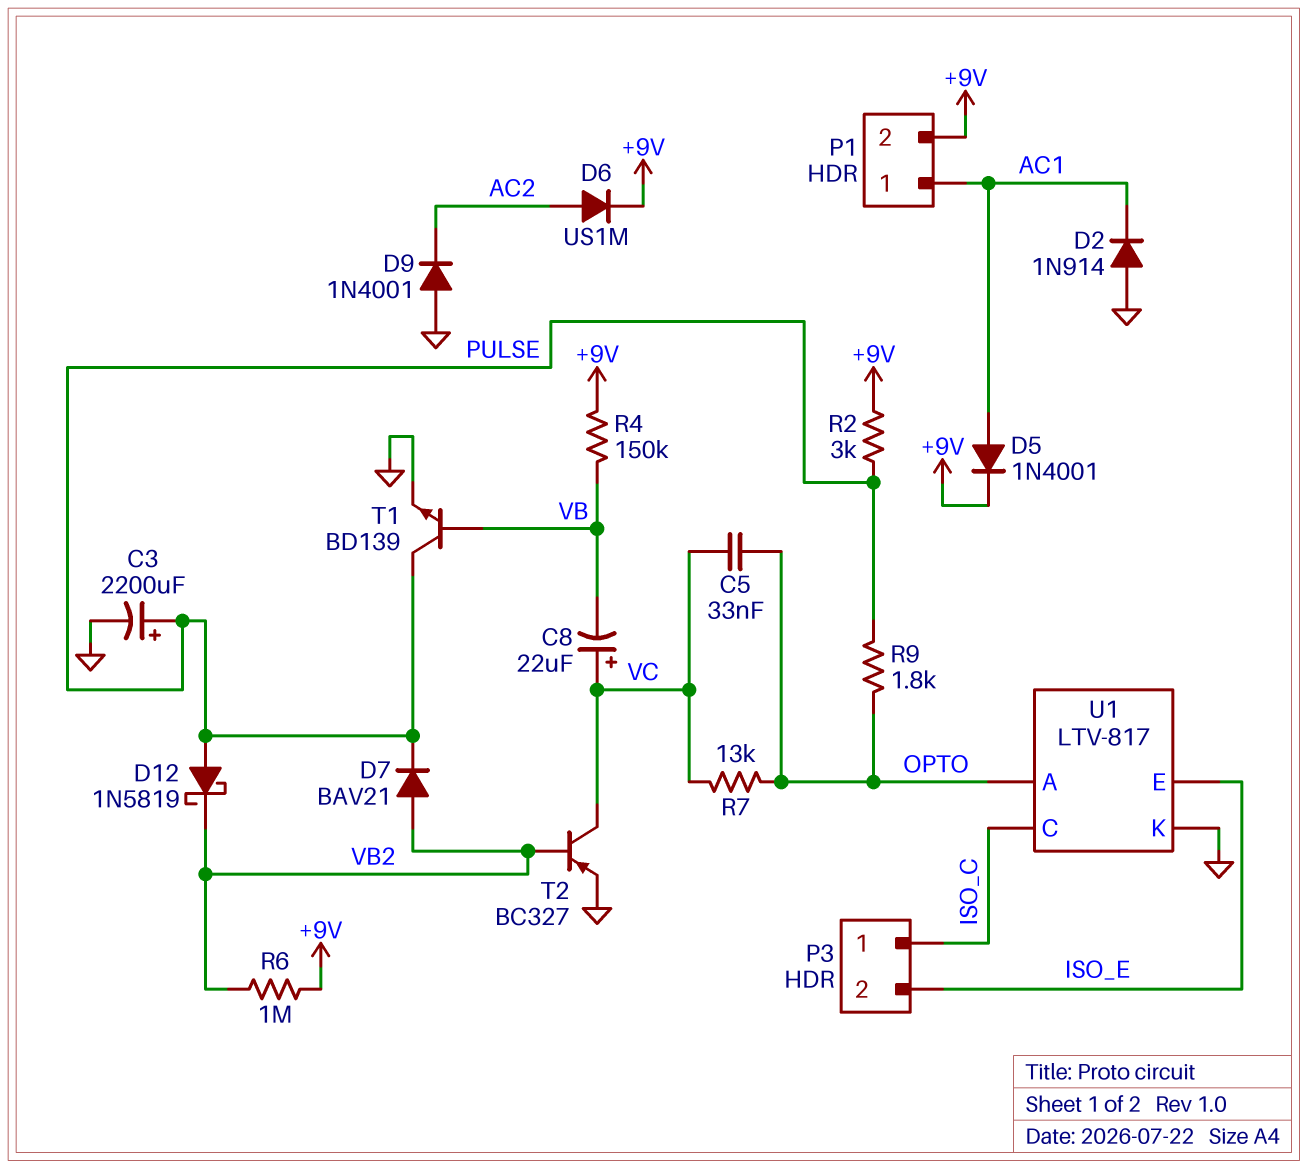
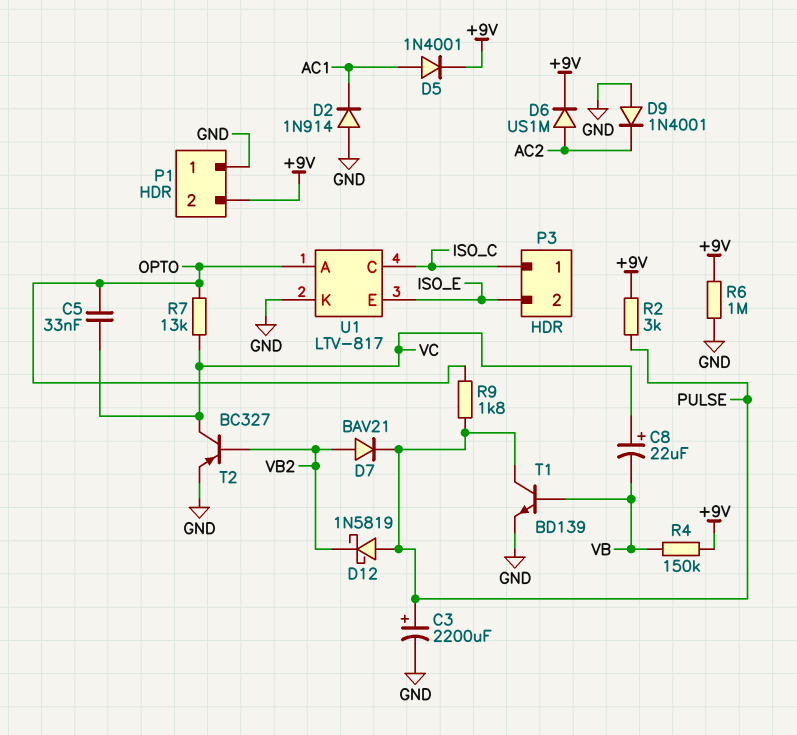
P1 pin 1: AC1 -> GND
R6: 1M (+9V, VB2) -> 1M (+9V, GND)

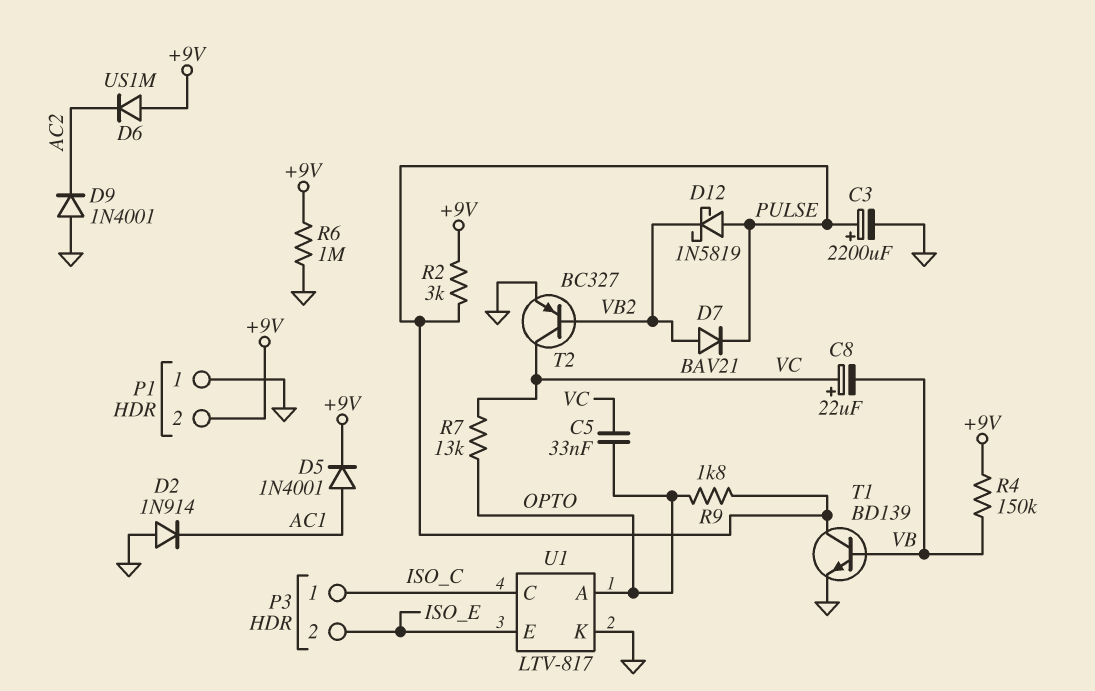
D6: diode US1M (A AC2, K +9V) -> diode US1M (A +9V, K AC2)

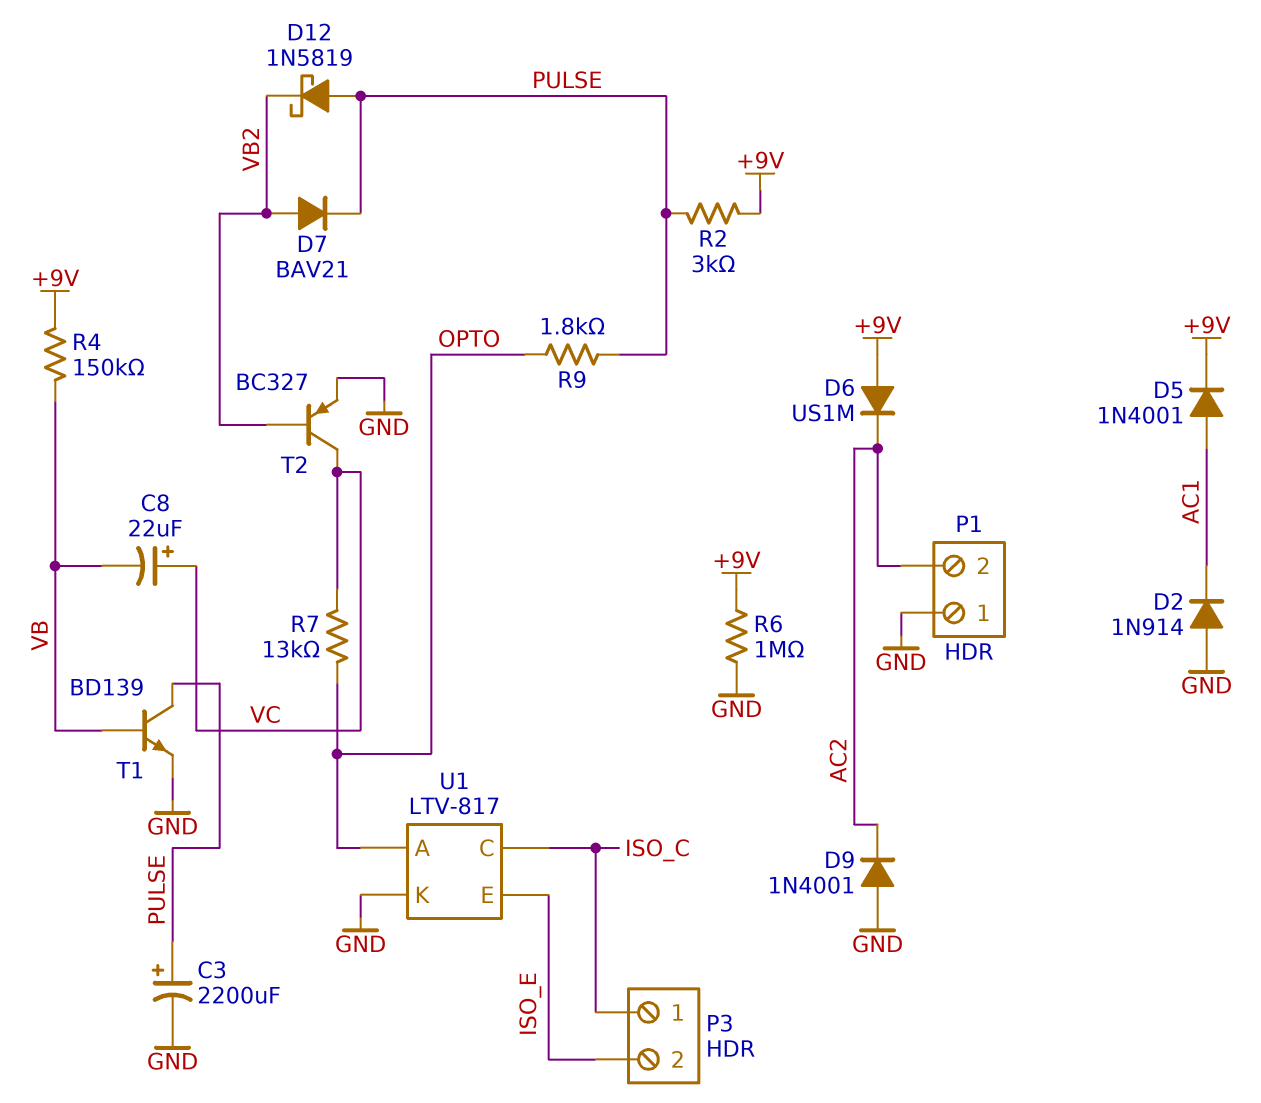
C5: 33nF (OPTO, VC) -> none
P1 pin 2: +9V -> AC2

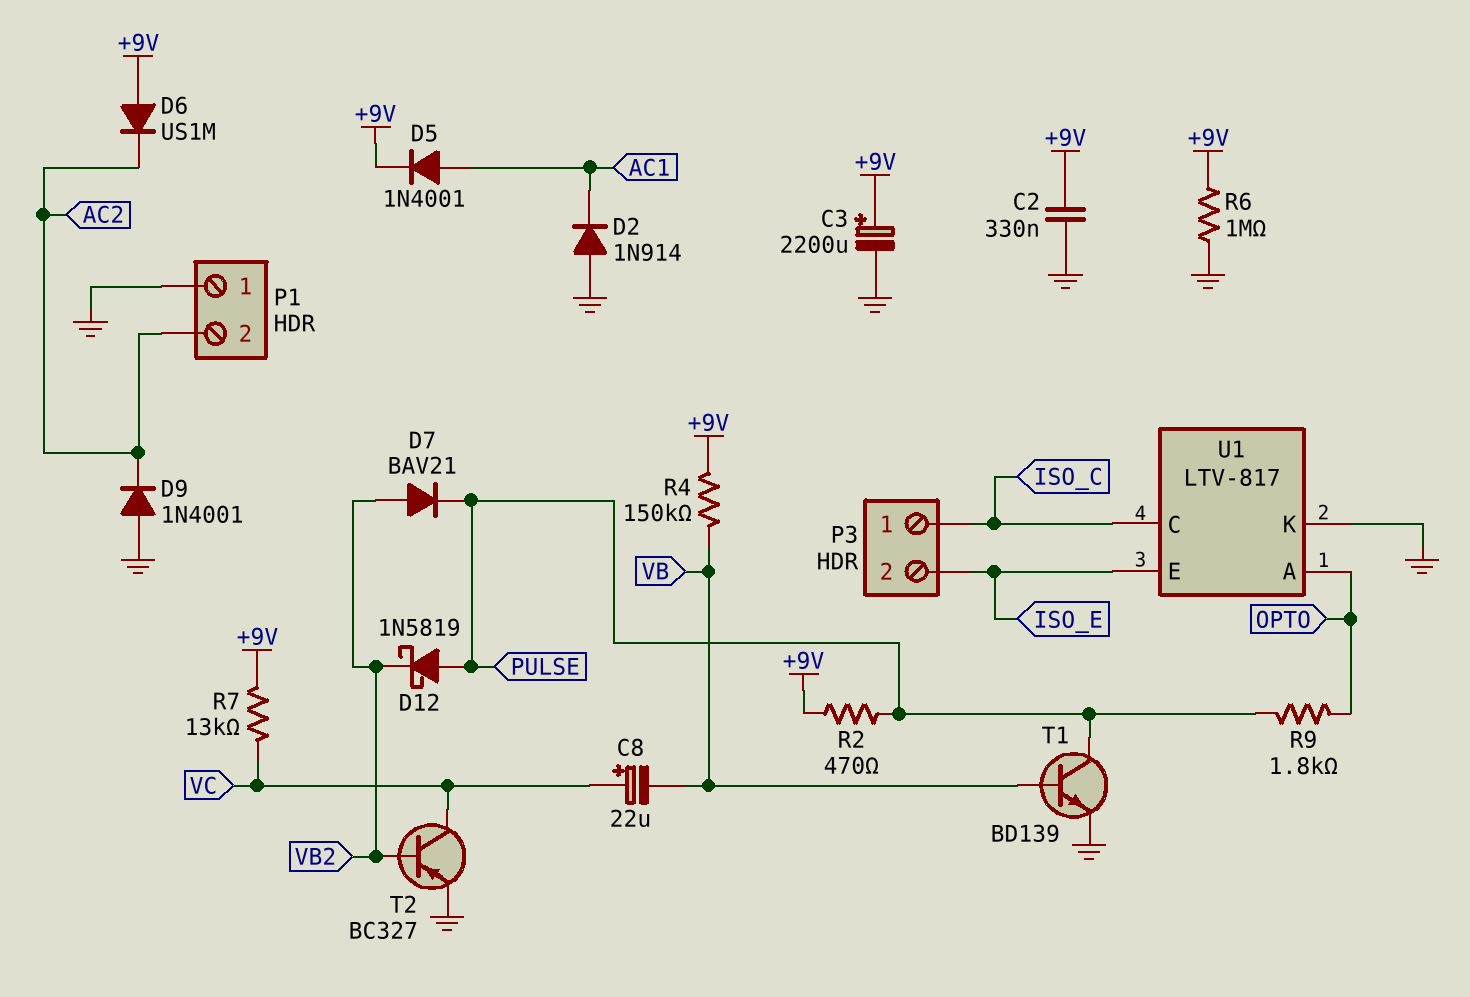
C2: none -> 330nF (+9V, GND)
C3: 2200uF (plus PULSE, minus GND) -> 2200uF (plus +9V, minus GND)
R2: 3k (+9V, PULSE) -> 470 (+9V, PULSE)
R7: 13k (OPTO, VC) -> 13k (+9V, VC)

